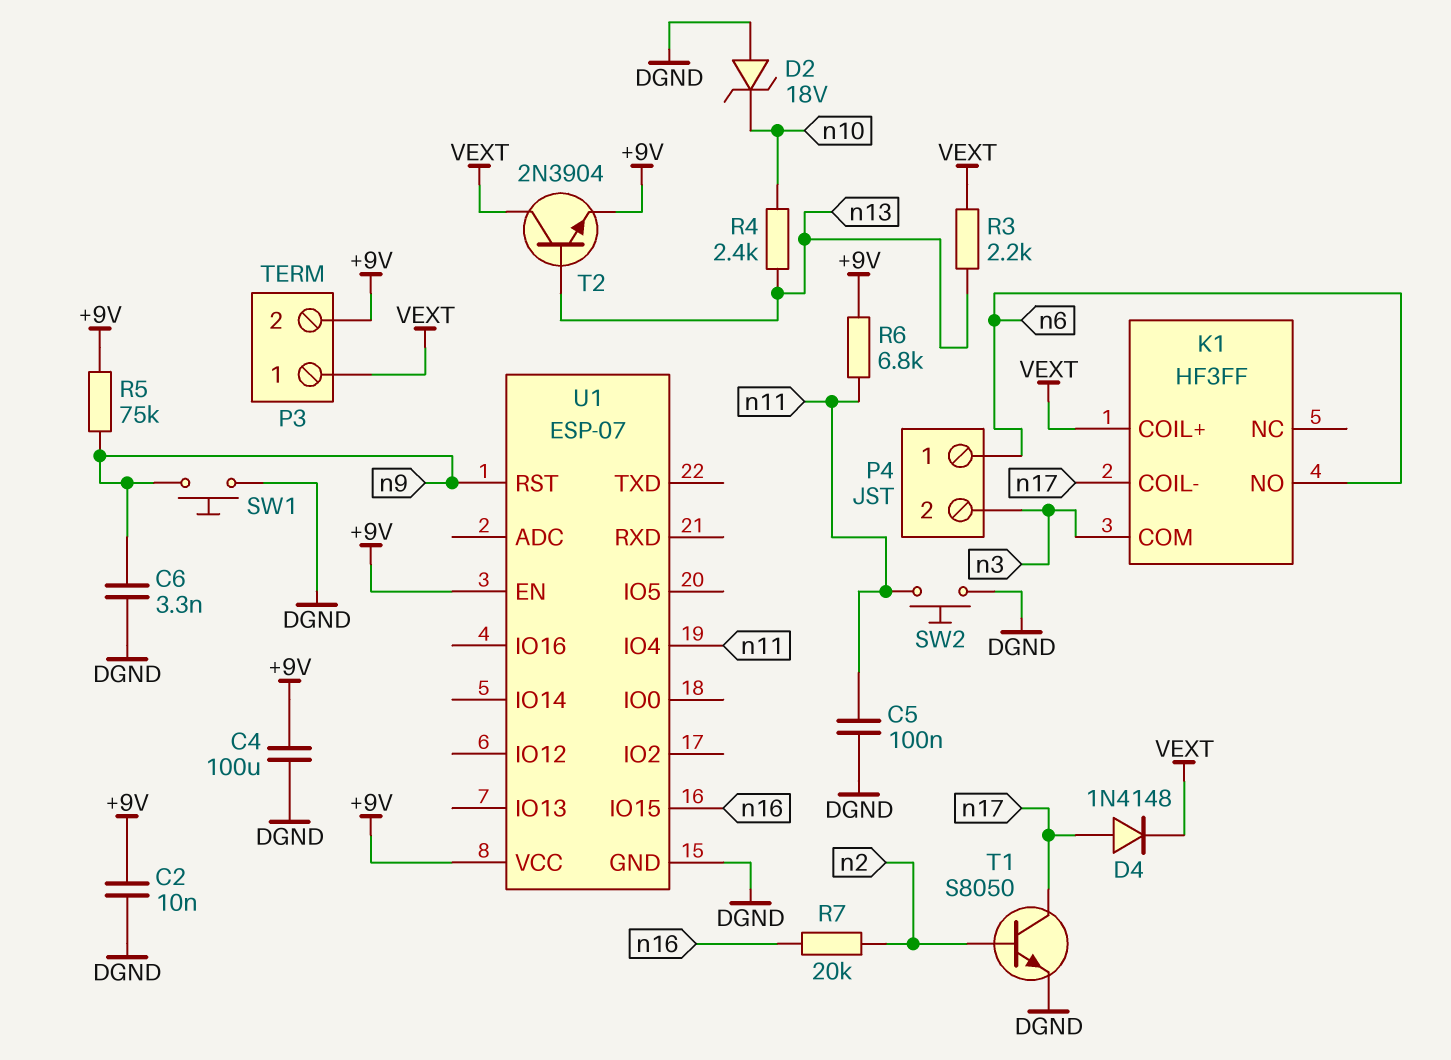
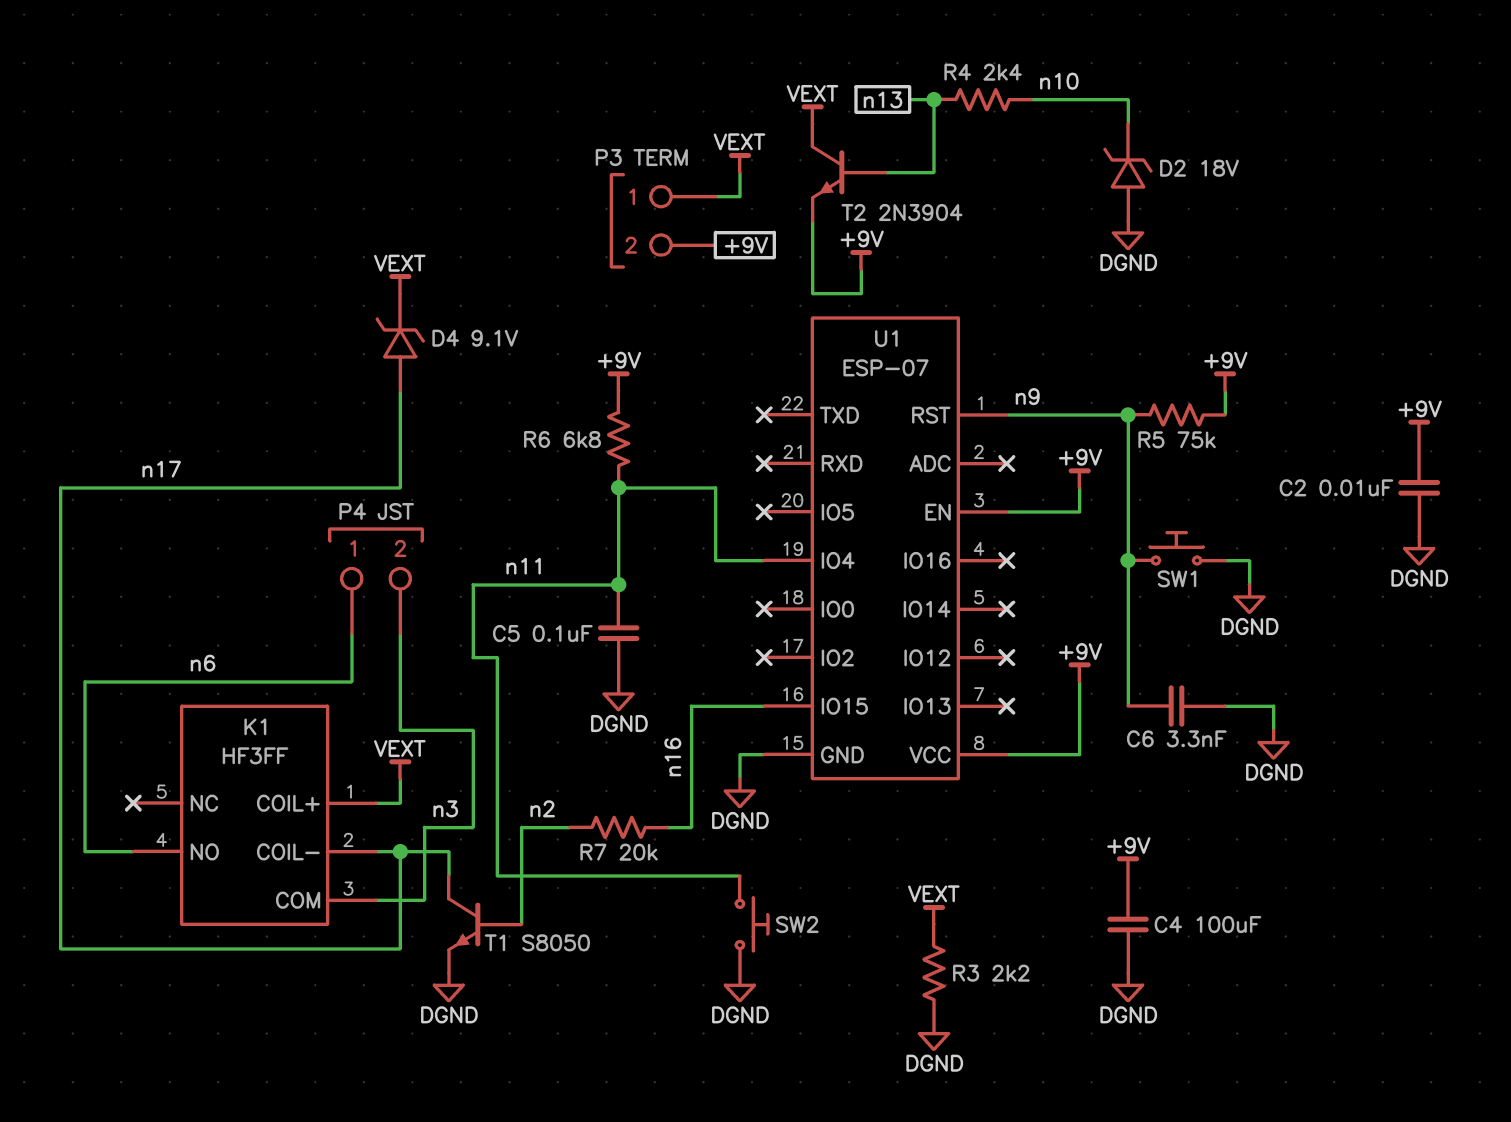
D4: diode 1N4148 (A n17, K VEXT) -> zener 9.1V (A n17, K VEXT)
R3: 2.2k (VEXT, n13) -> 2.2k (DGND, VEXT)

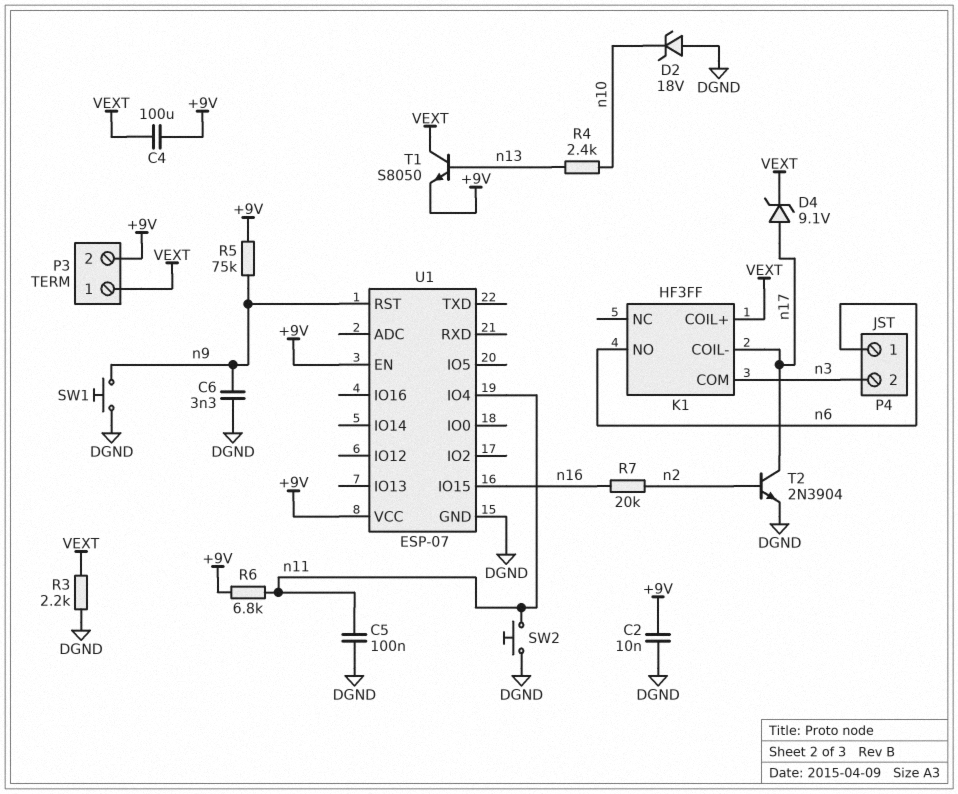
C4: 100uF (+9V, DGND) -> 100uF (+9V, VEXT)
T1: NPN S8050 (B n2, C n17, E DGND) -> NPN S8050 (B n13, C VEXT, E +9V)
T2: NPN 2N3904 (B n13, C VEXT, E +9V) -> NPN 2N3904 (B n2, C n17, E DGND)

